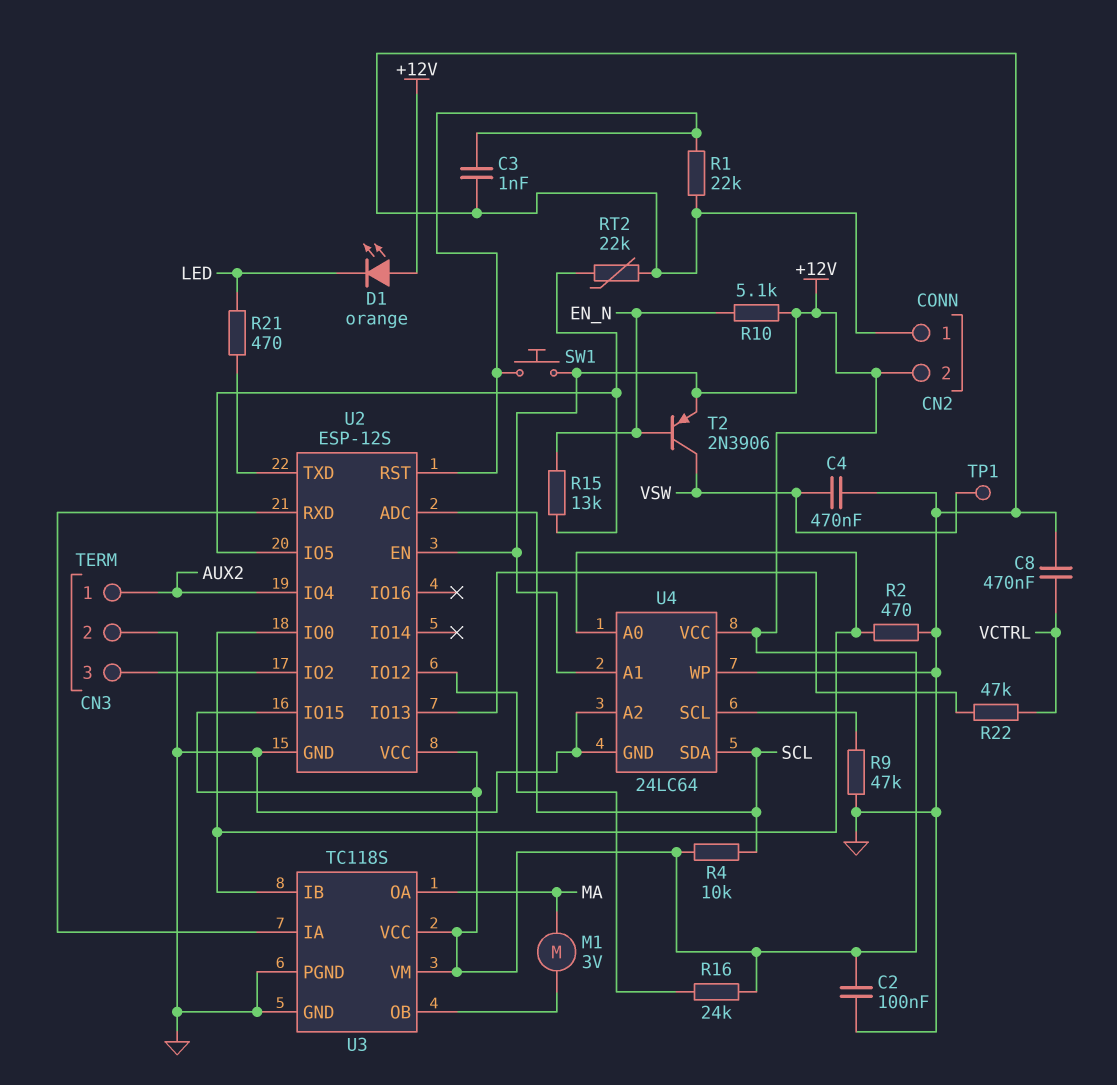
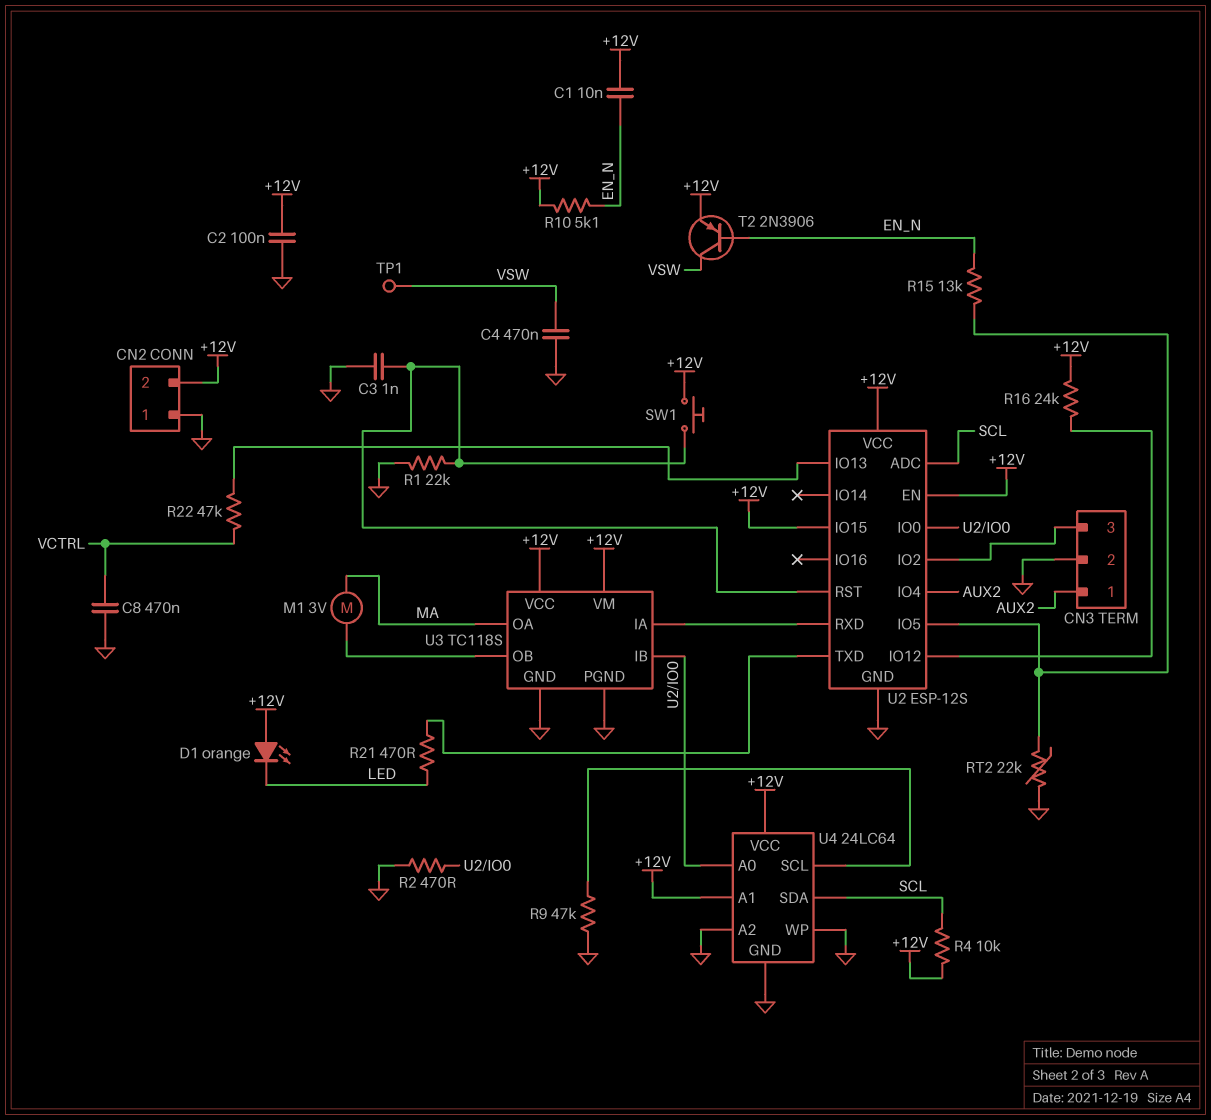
C1: none -> 10nF (+12V, EN_N)

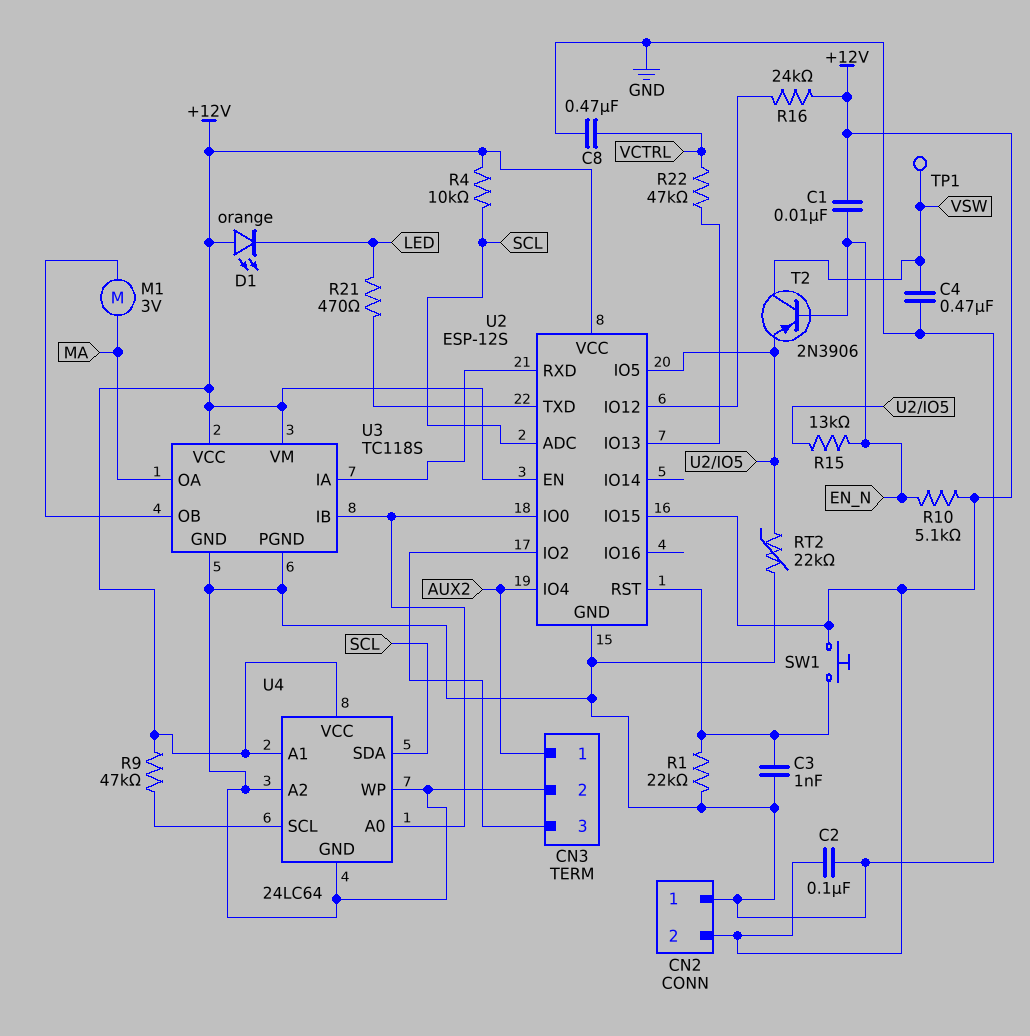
R2: 470 (GND, U2/IO0) -> none
R9: 47k (GND, U4/SCL) -> 47k (+12V, U4/SCL)
T2: PNP 2N3906 (B EN_N, C VSW, E +12V) -> PNP 2N3906 (B EN_N, C VSW, E U2/IO5)

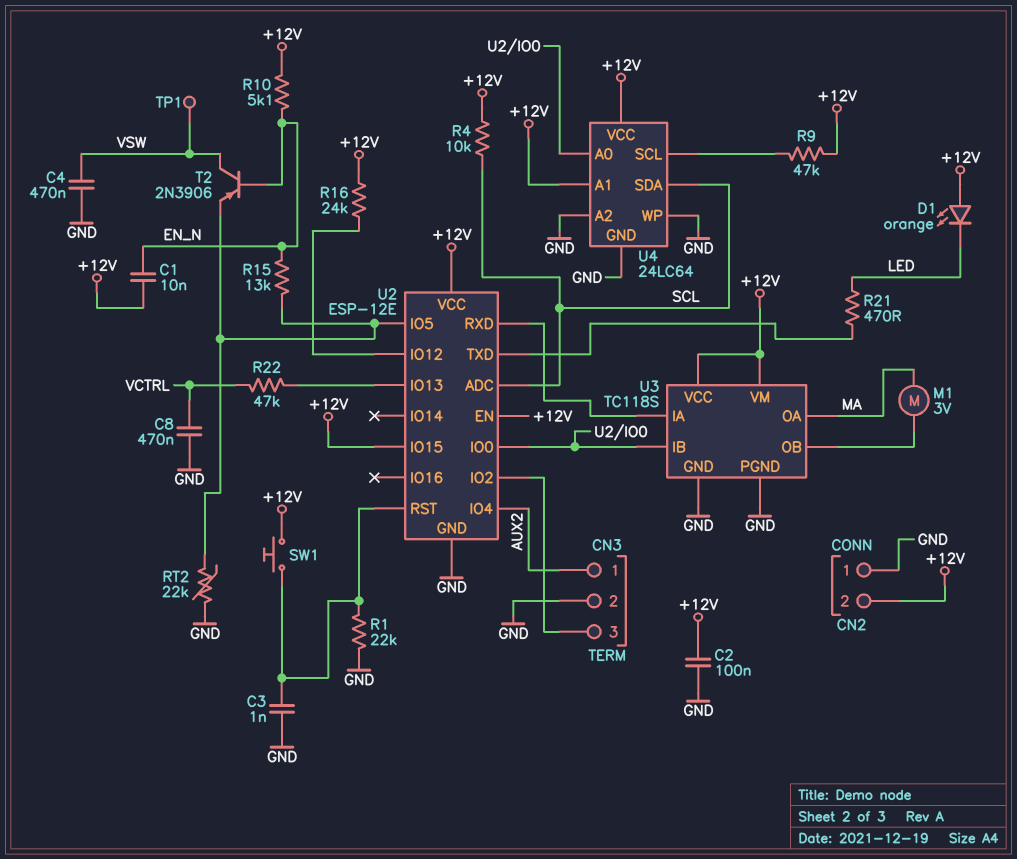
U2: ESP-12S -> ESP-12E

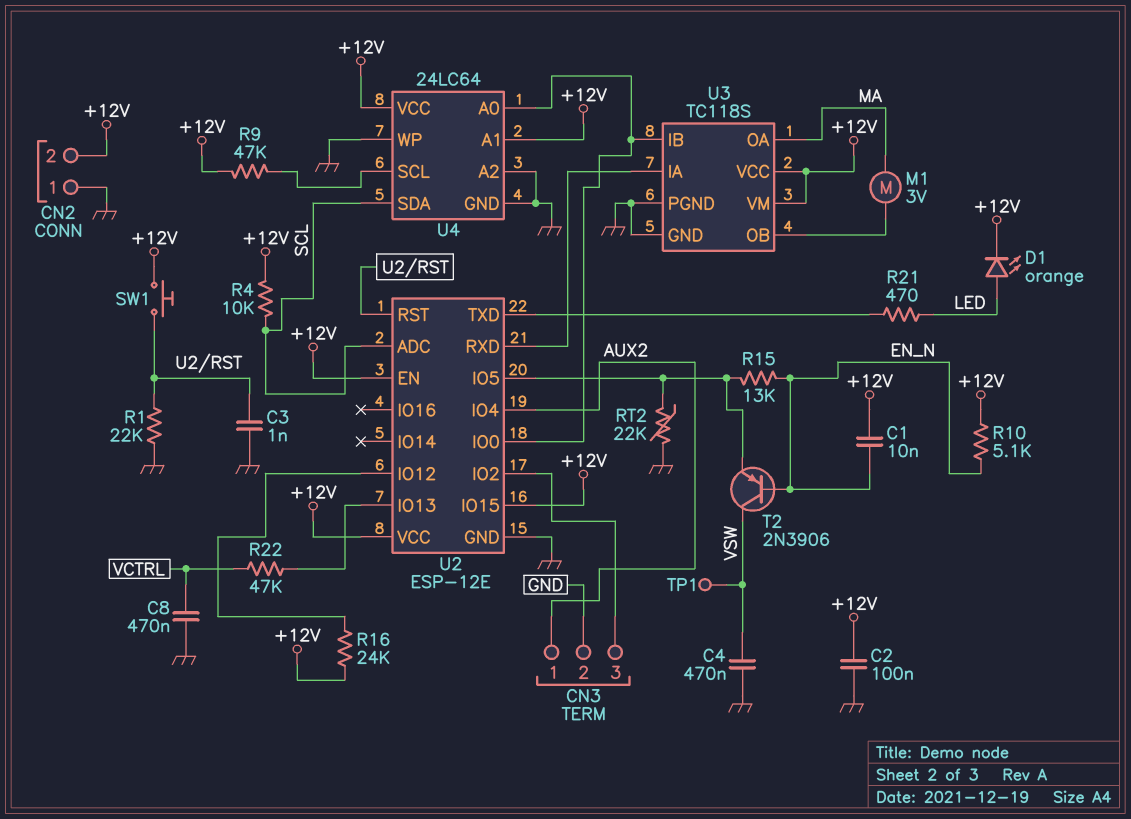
D1: LED orange (A +12V, K LED) -> LED orange (A LED, K +12V)

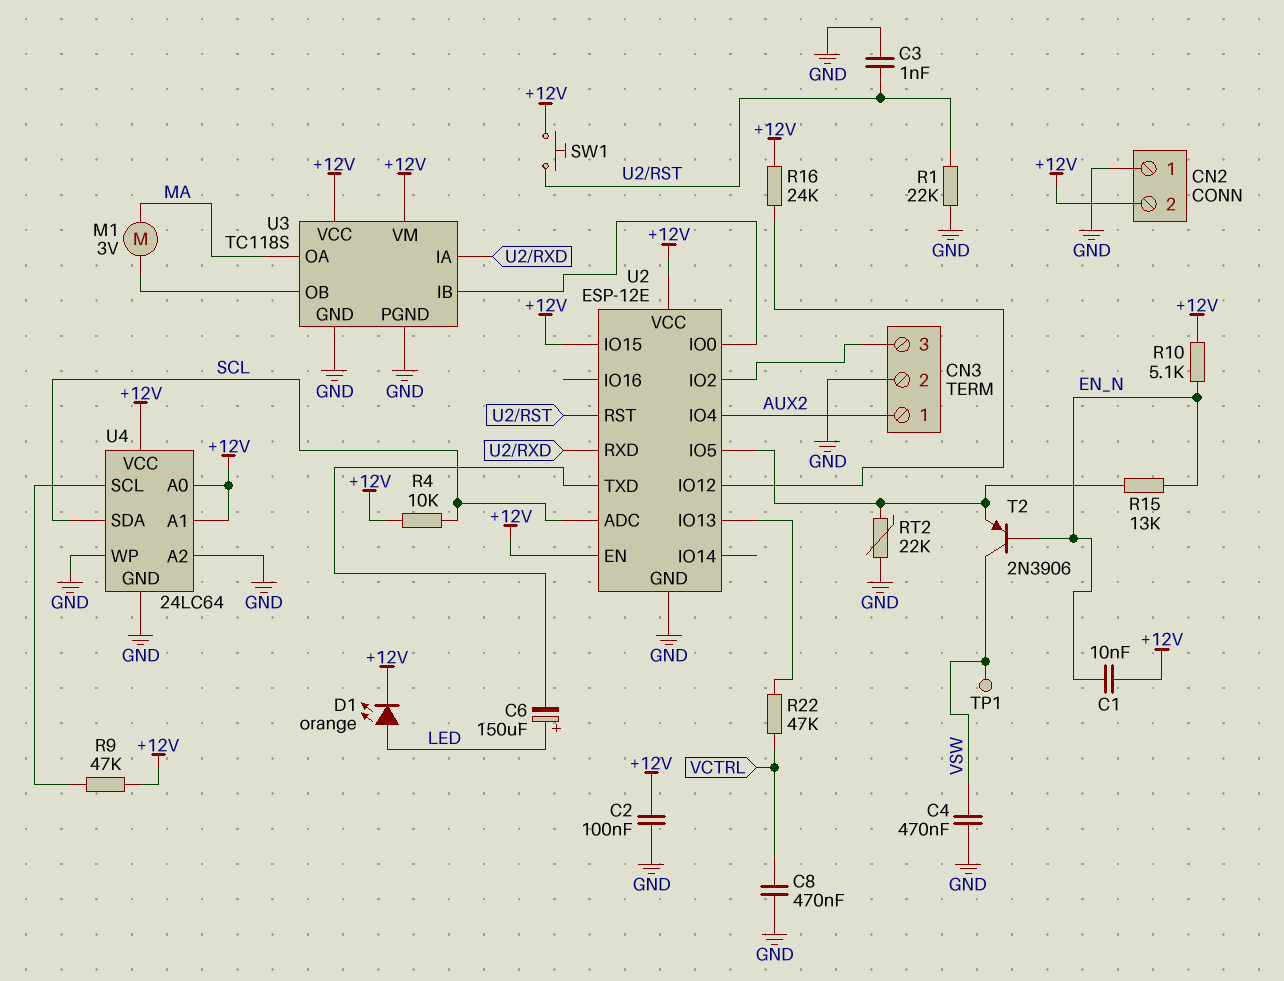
C6: none -> 150uF (plus LED, minus U2/TXD)
R21: 470 (LED, U2/TXD) -> none
U4 pin A0: U2/IO0 -> +12V

